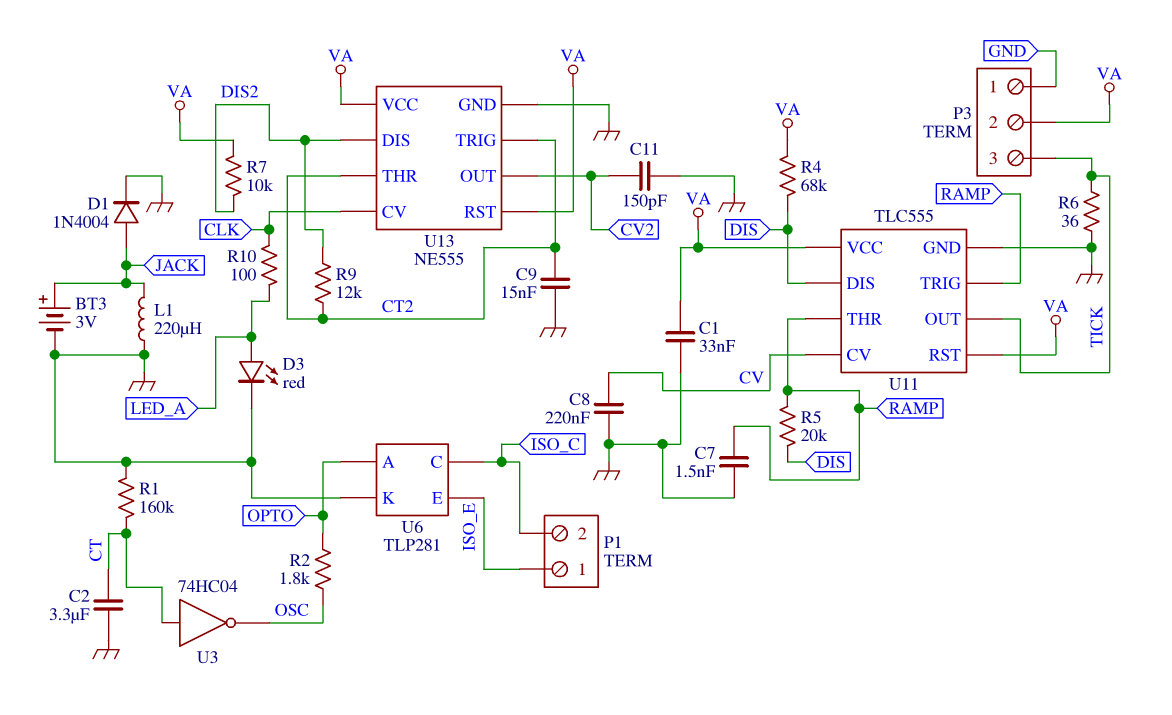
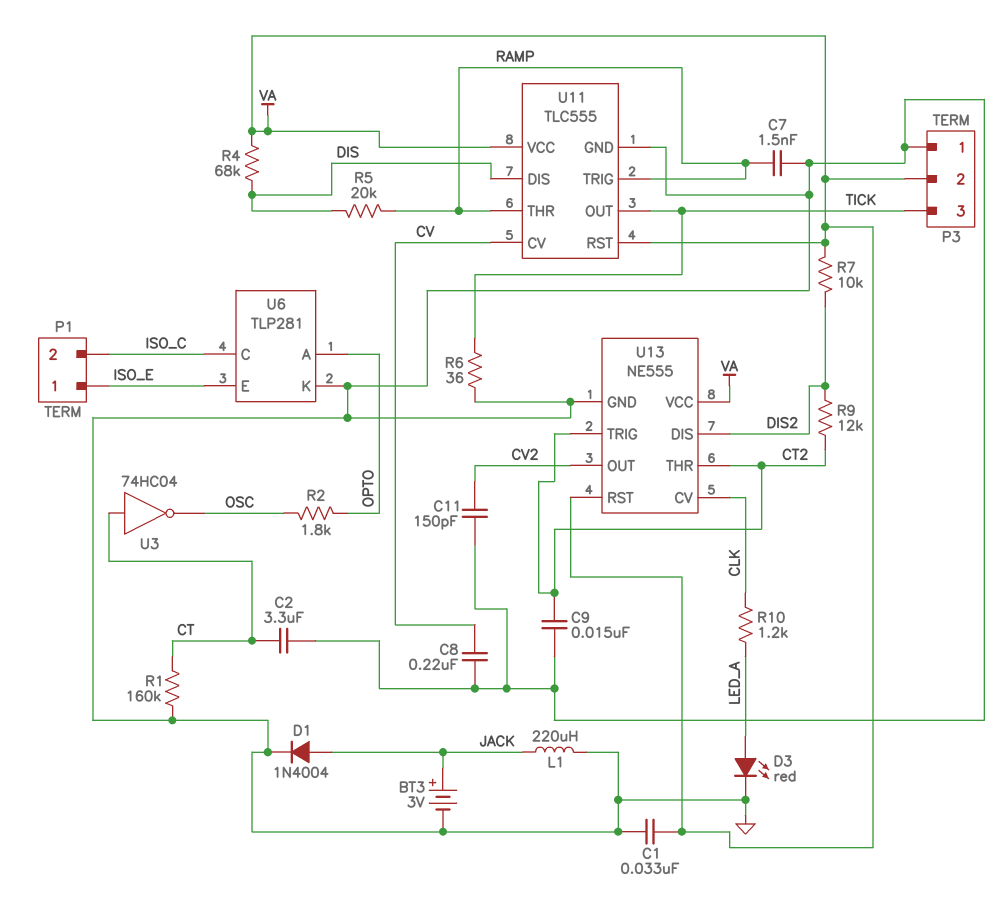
R10: 100 (CLK, LED_A) -> 1.2k (CLK, LED_A)

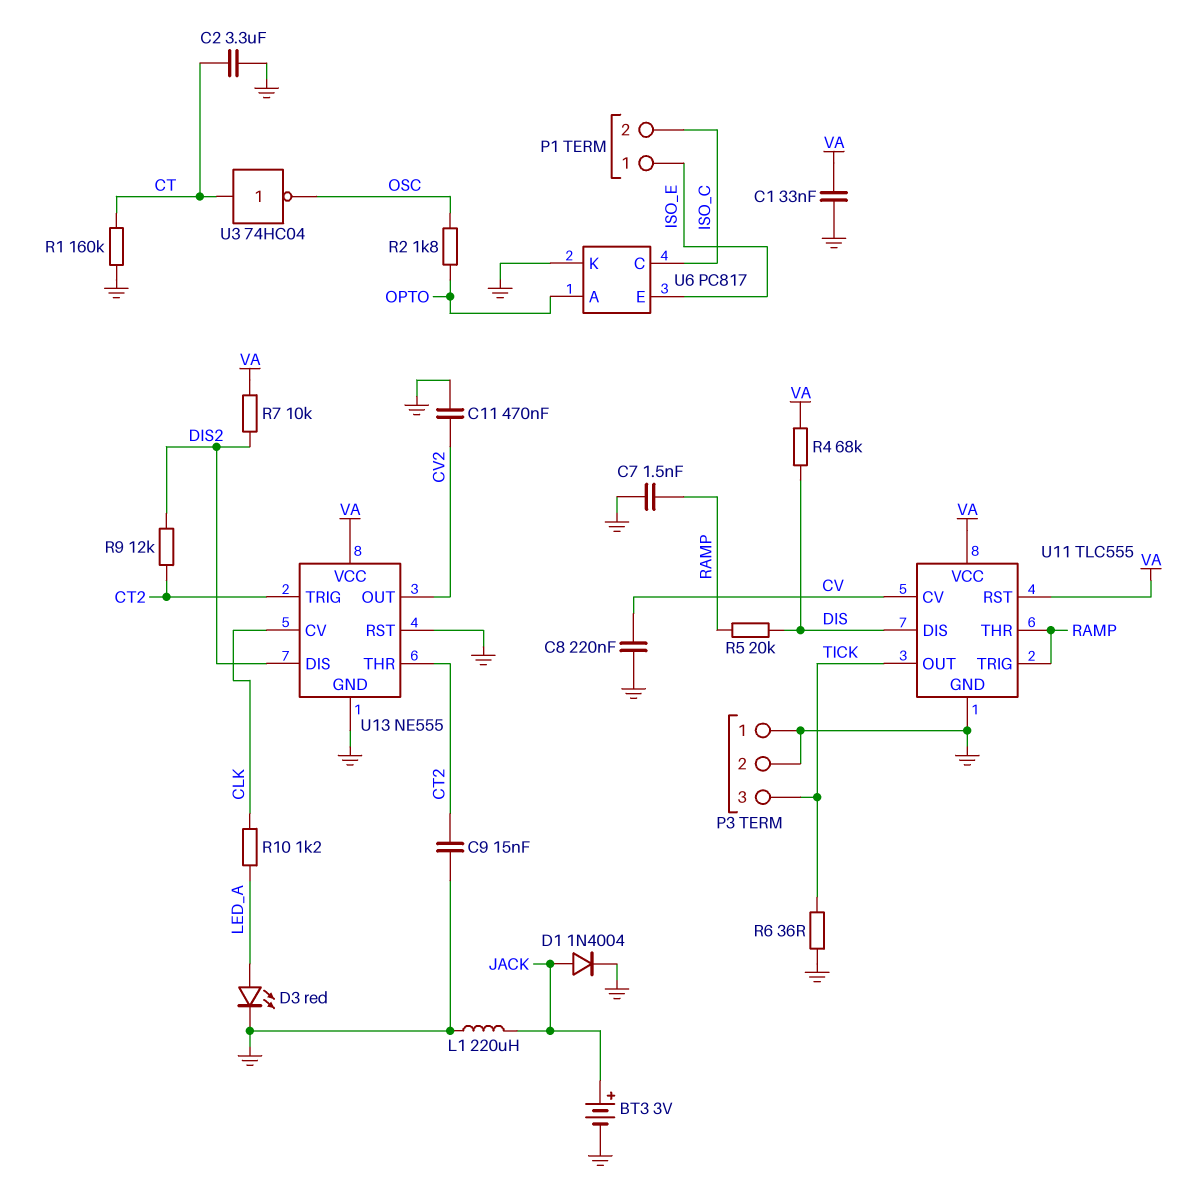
C11: 150pF (CV2, GND) -> 470nF (CV2, GND)
P3 pin 2: VA -> GND
U6: TLP281 -> PC817
U13 pin RST: VA -> GND

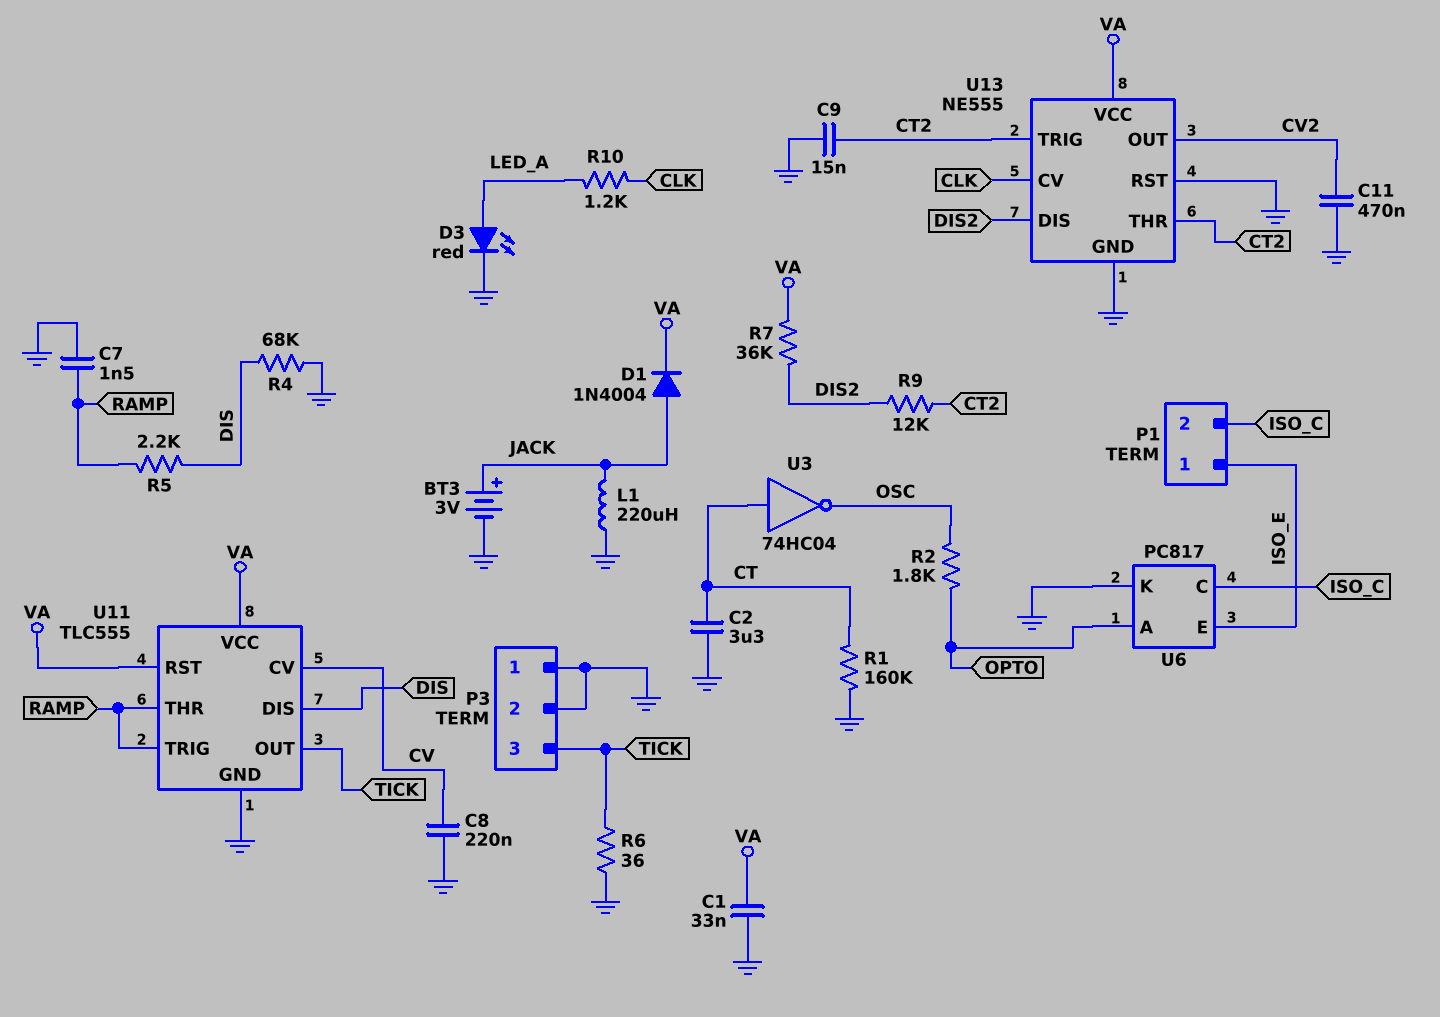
D1: diode 1N4004 (A JACK, K GND) -> diode 1N4004 (A JACK, K VA)
R4: 68k (DIS, VA) -> 68k (DIS, GND)
R5: 20k (DIS, RAMP) -> 2.2k (DIS, RAMP)
R7: 10k (DIS2, VA) -> 36k (DIS2, VA)

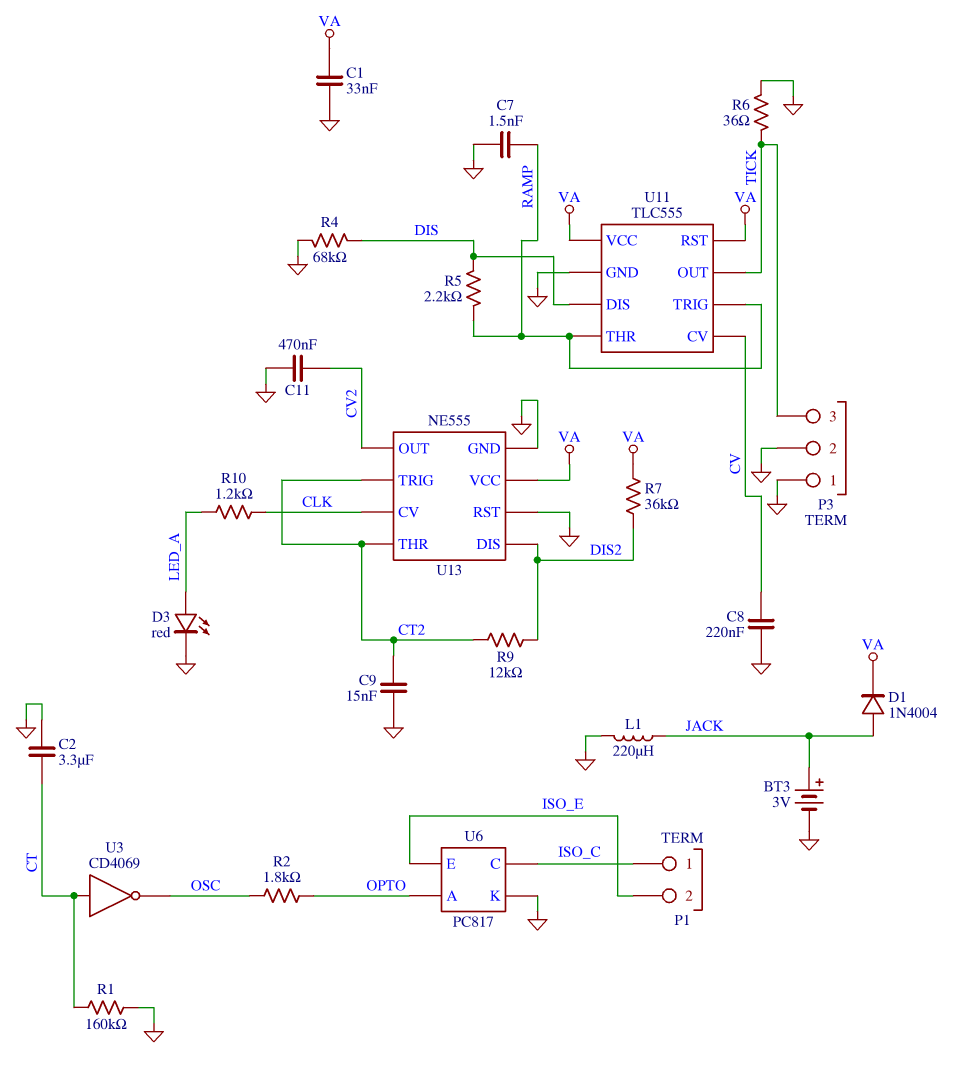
P1 pin 1: ISO_E -> ISO_C
P1 pin 2: ISO_C -> ISO_E
U3: NOT 74HC04 (in CT, out OSC) -> NOT CD4069 (in CT, out OSC)

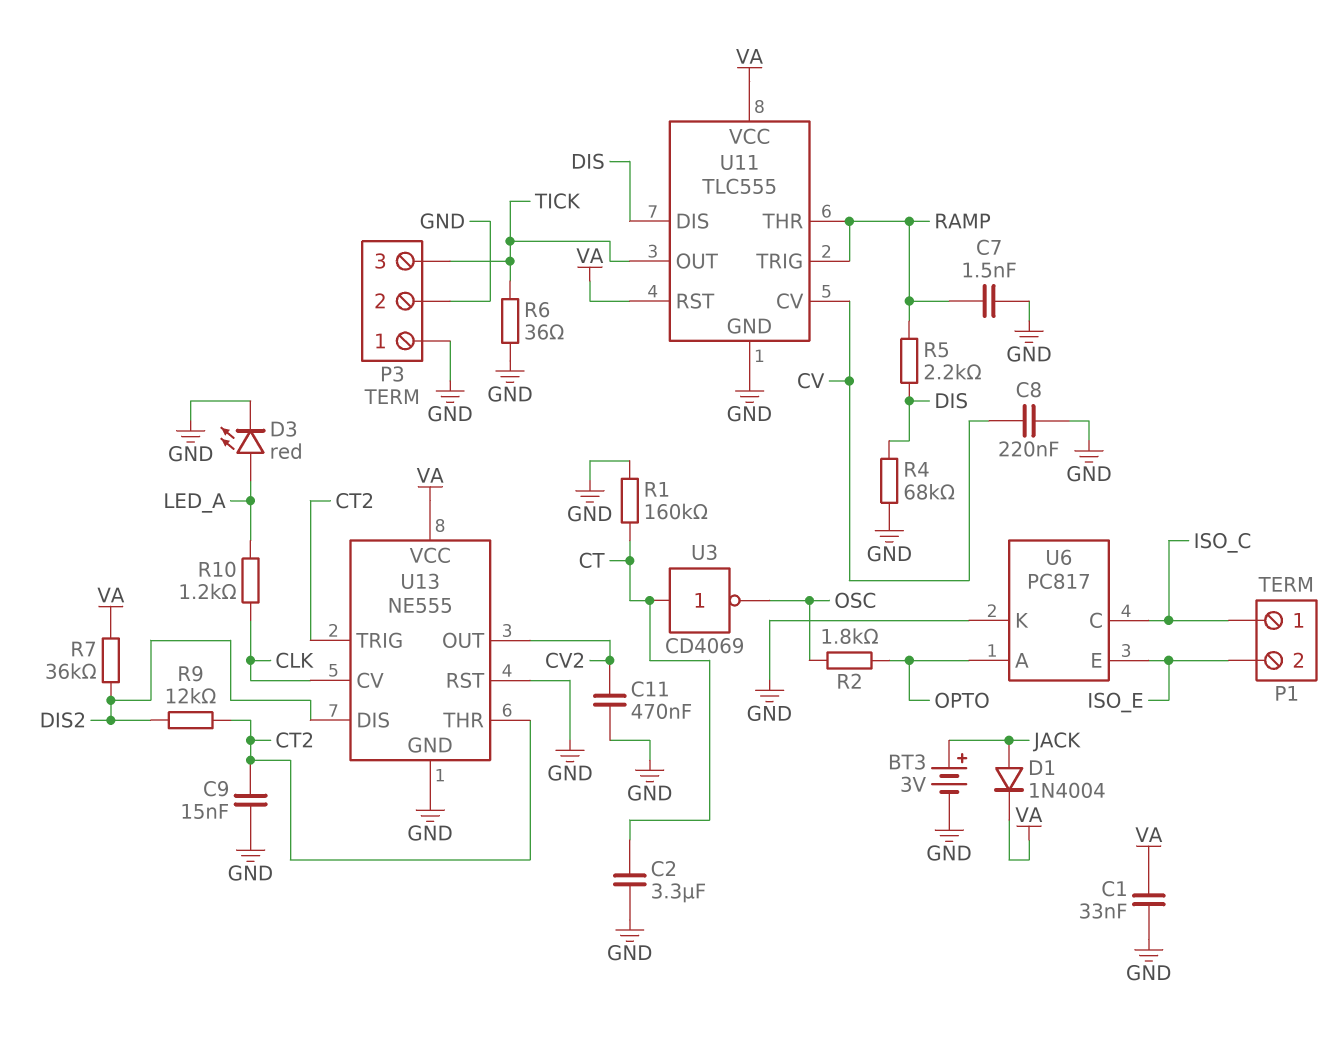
L1: 220uH (GND, JACK) -> none

